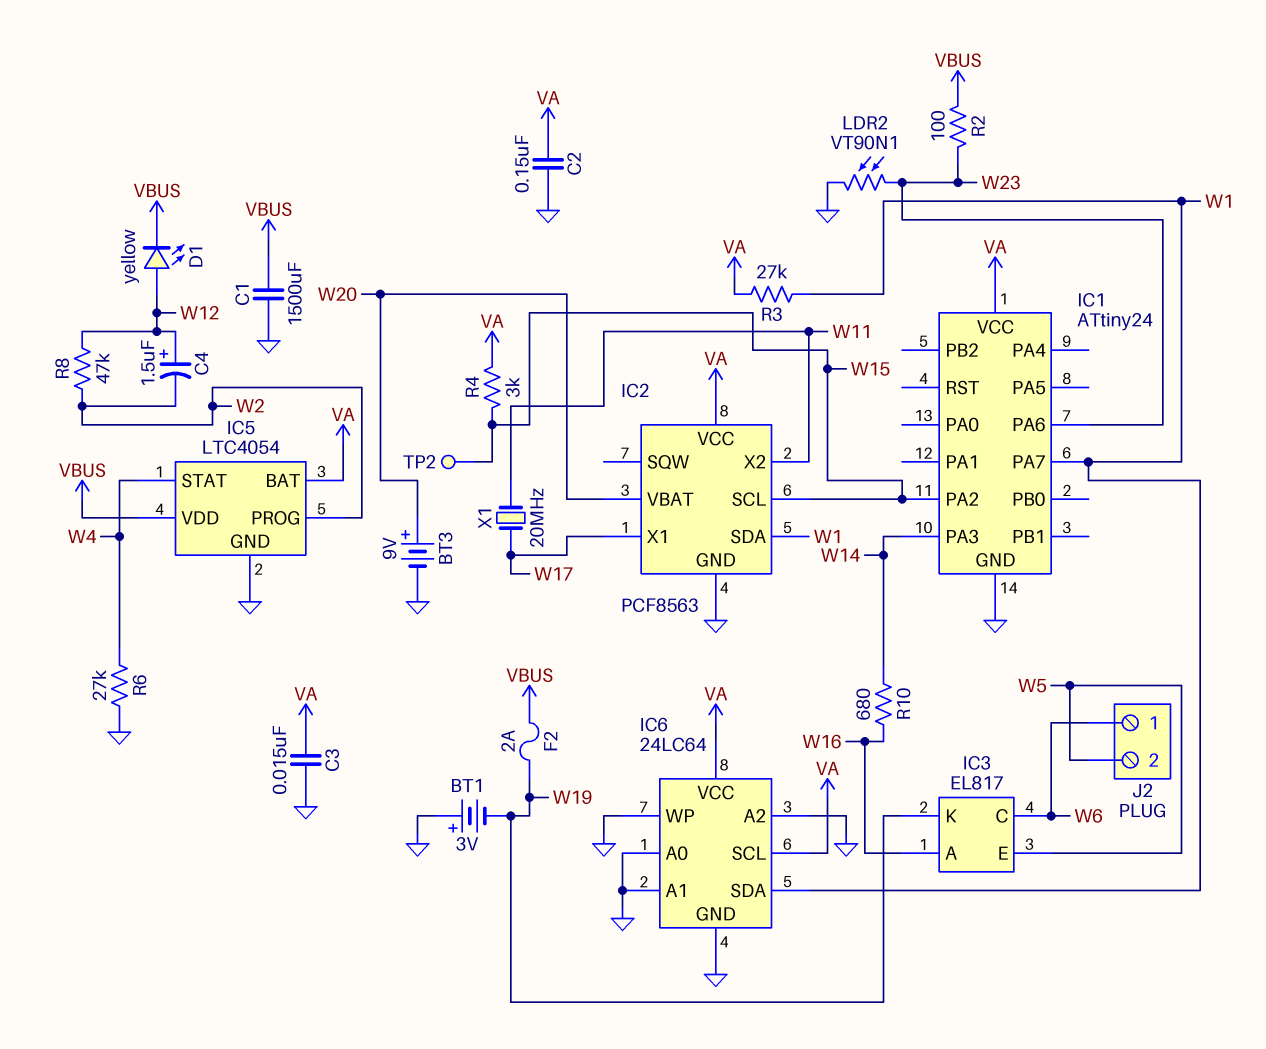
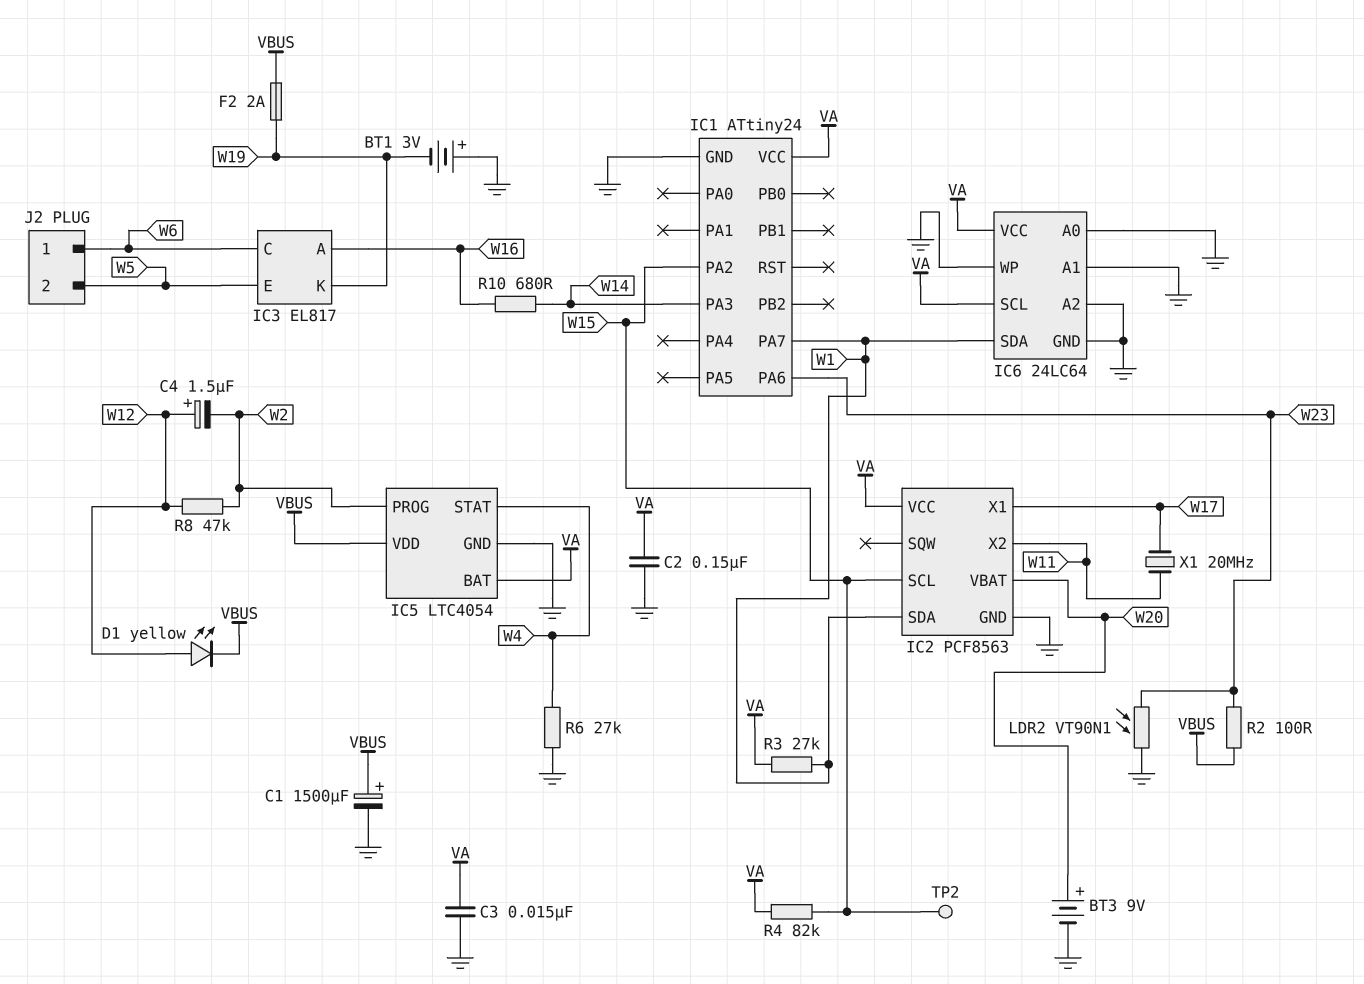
C1: 1500uF (GND, VBUS) -> 1500uF (plus VBUS, minus GND)
R4: 3k (VA, W15) -> 82k (VA, W15)

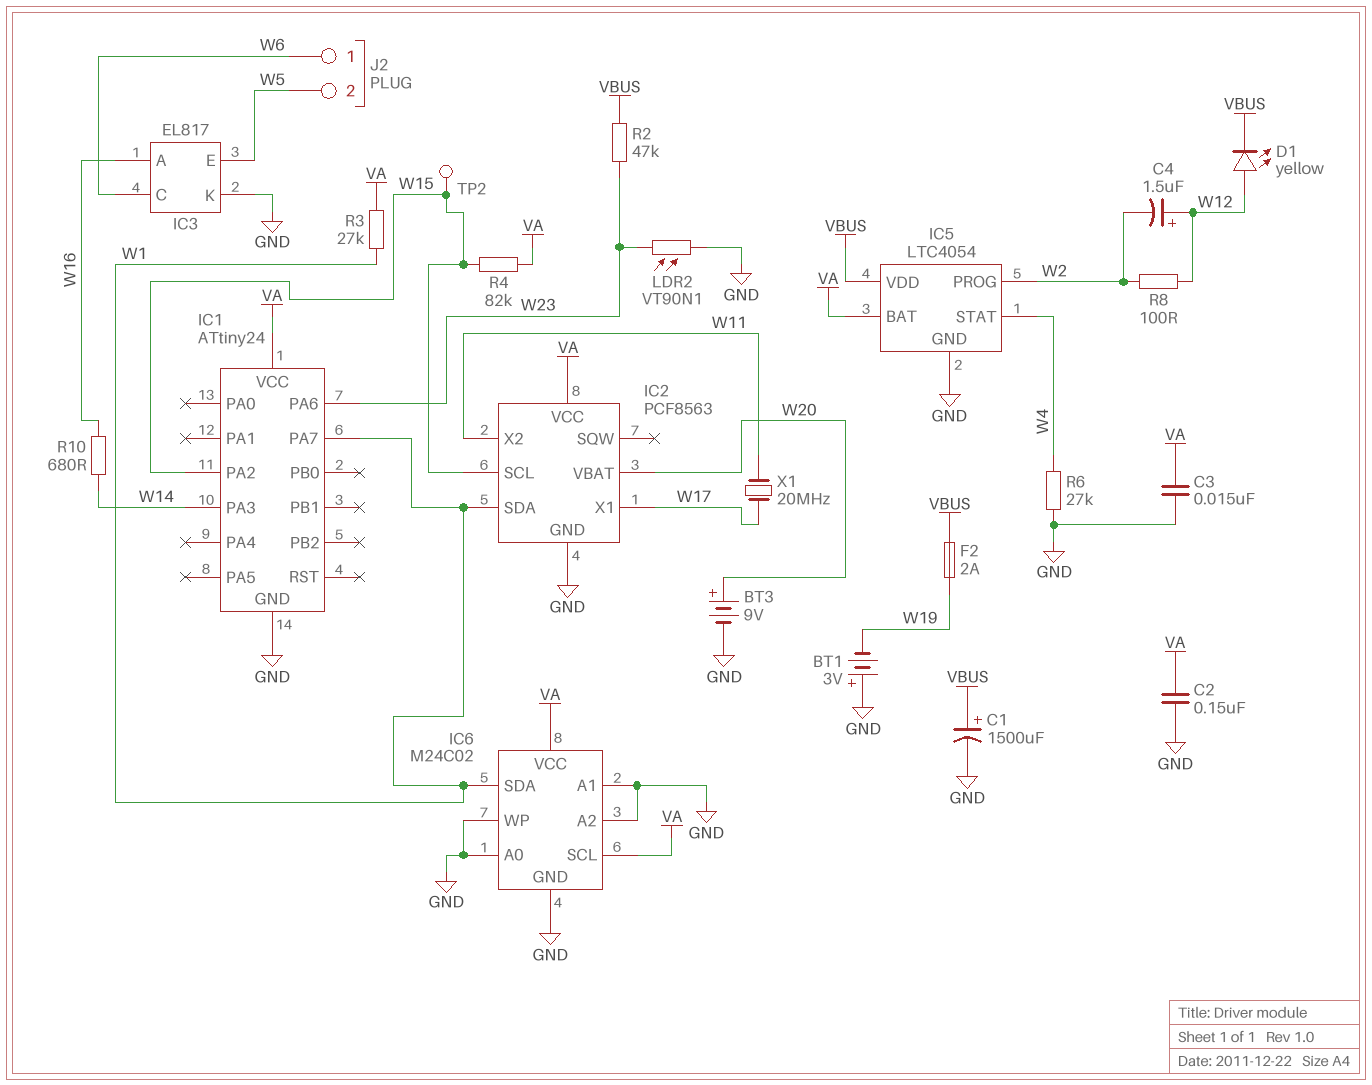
IC3 pin K: W19 -> GND
IC6: 24LC64 -> M24C02
R2: 100 (VBUS, W23) -> 47k (VBUS, W23)
R8: 47k (W2, W12) -> 100 (W2, W12)

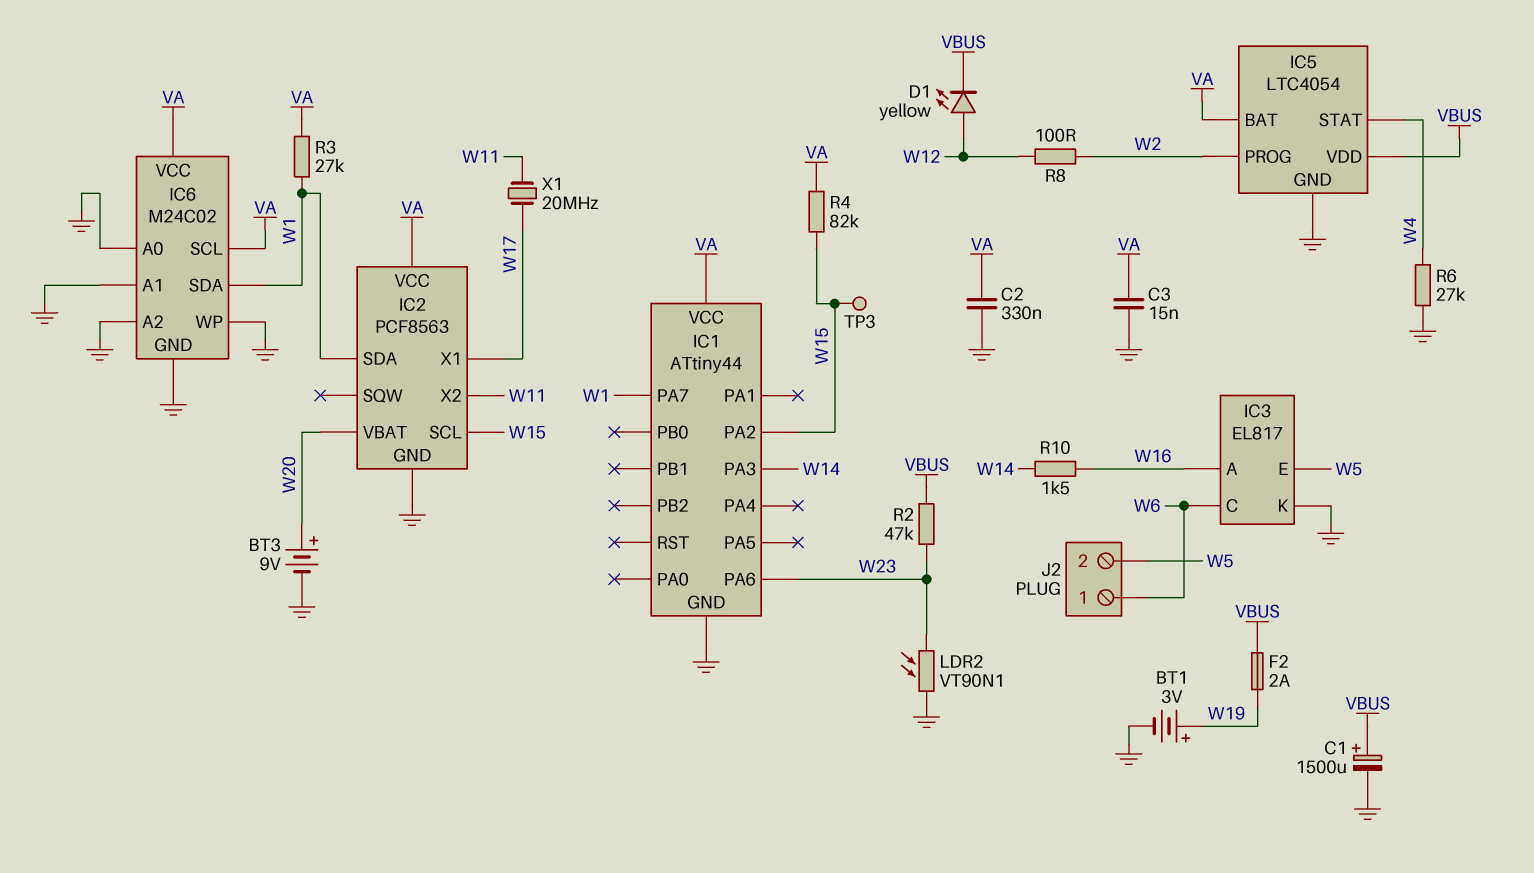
BT1: 3V (plus GND, minus W19) -> 3V (plus W19, minus GND)
C2: 150nF (GND, VA) -> 330nF (GND, VA)
C4: 1.5uF (plus W12, minus W2) -> none
IC1: ATtiny24 -> ATtiny44
R10: 680 (W14, W16) -> 1.5k (W14, W16)
TP2: test point (W15) -> none
TP3: none -> test point (W15)

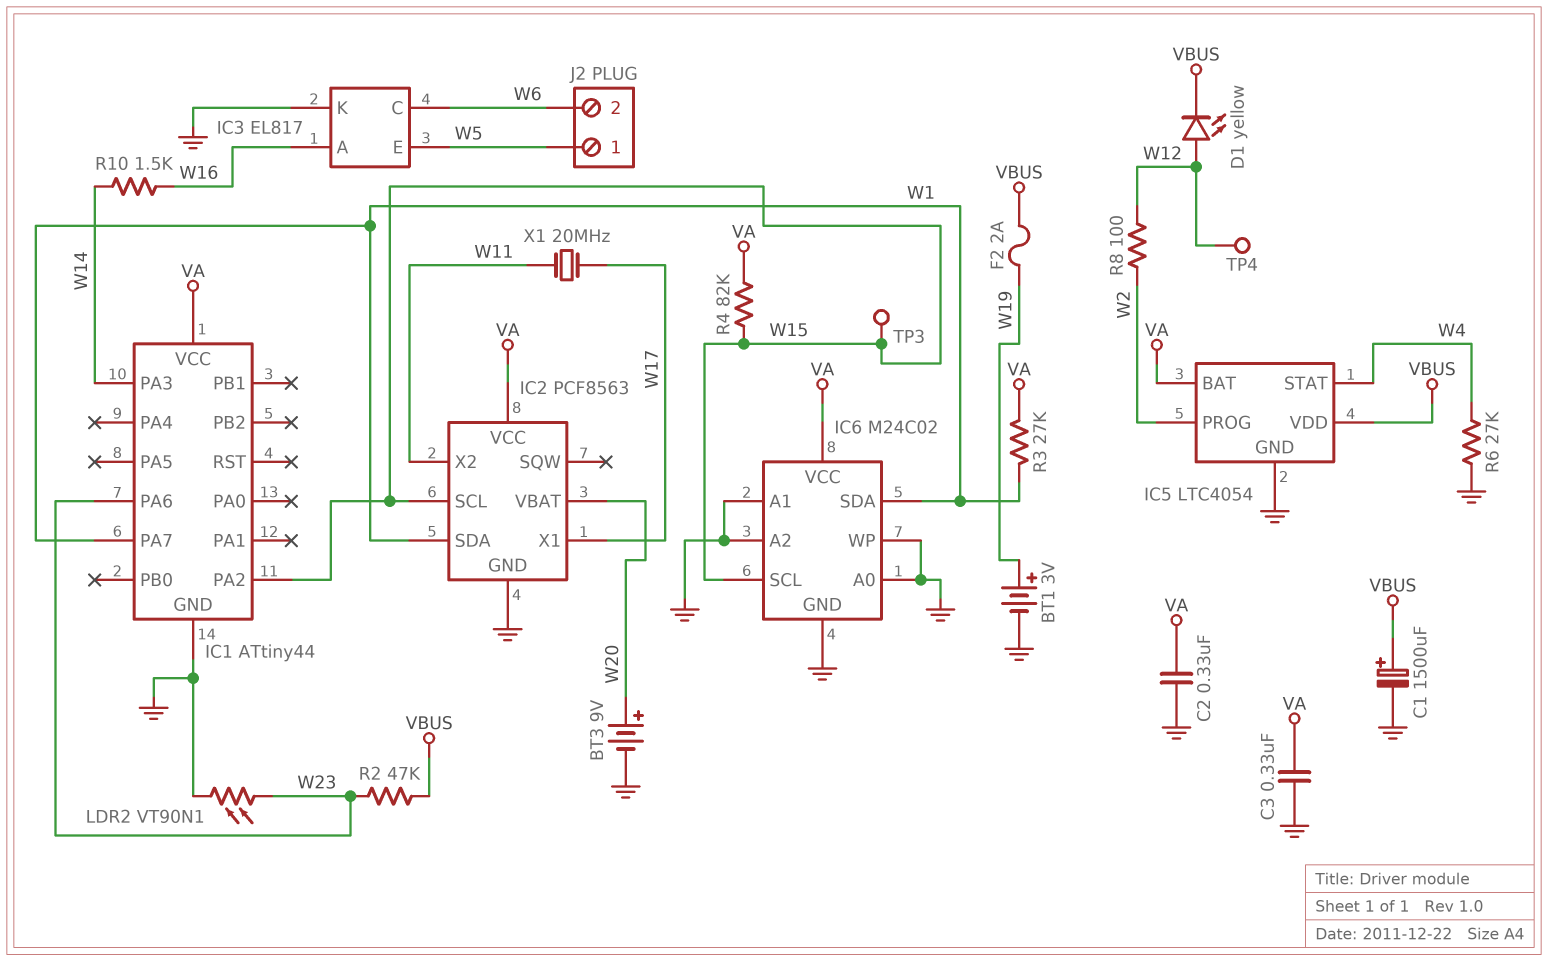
C3: 15nF (GND, VA) -> 330nF (GND, VA)
IC6 pin SCL: VA -> W15
J2 pin 1: W6 -> W5
J2 pin 2: W5 -> W6
TP4: none -> test point (W12)

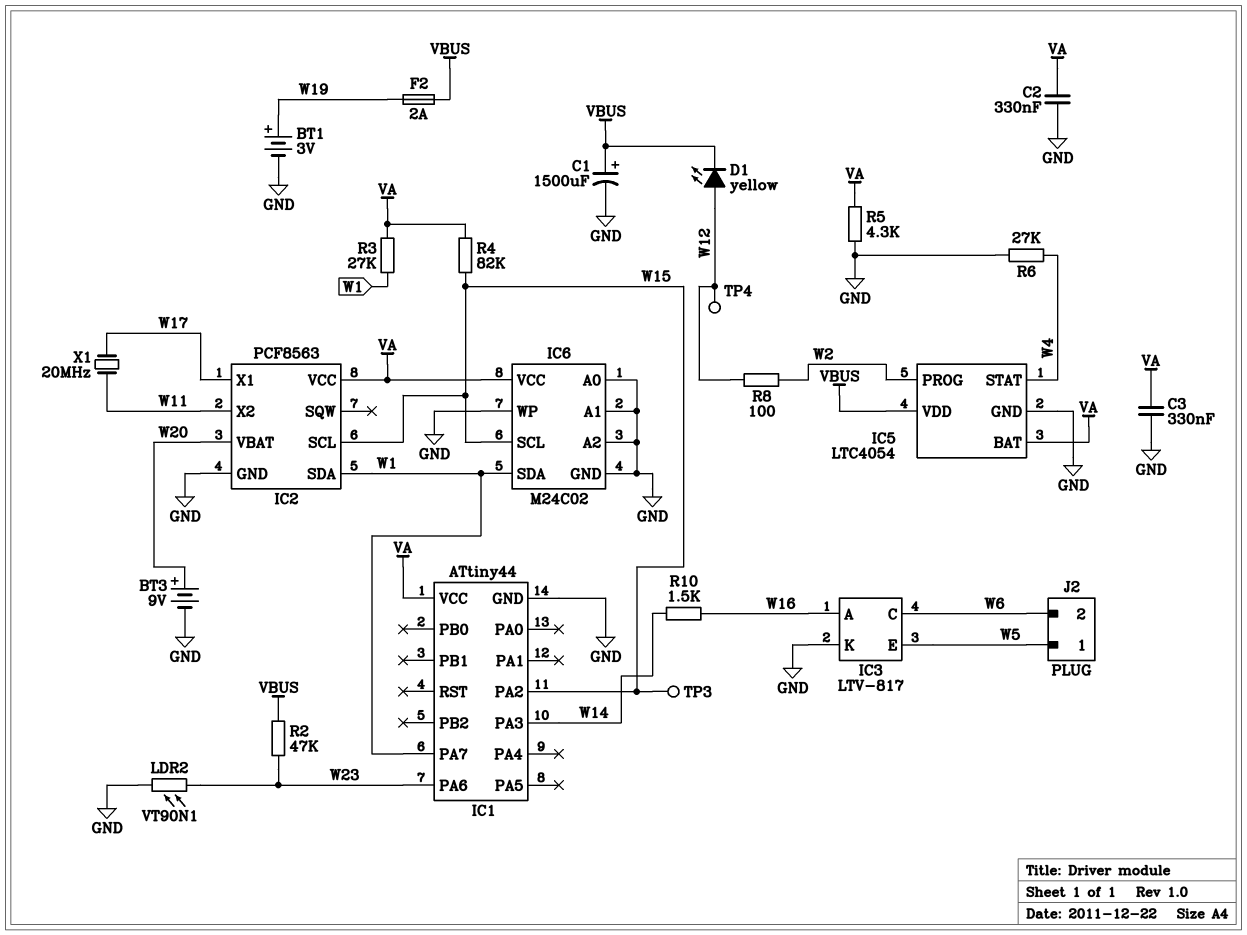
IC3: EL817 -> LTV-817
R5: none -> 4.3k (GND, VA)

